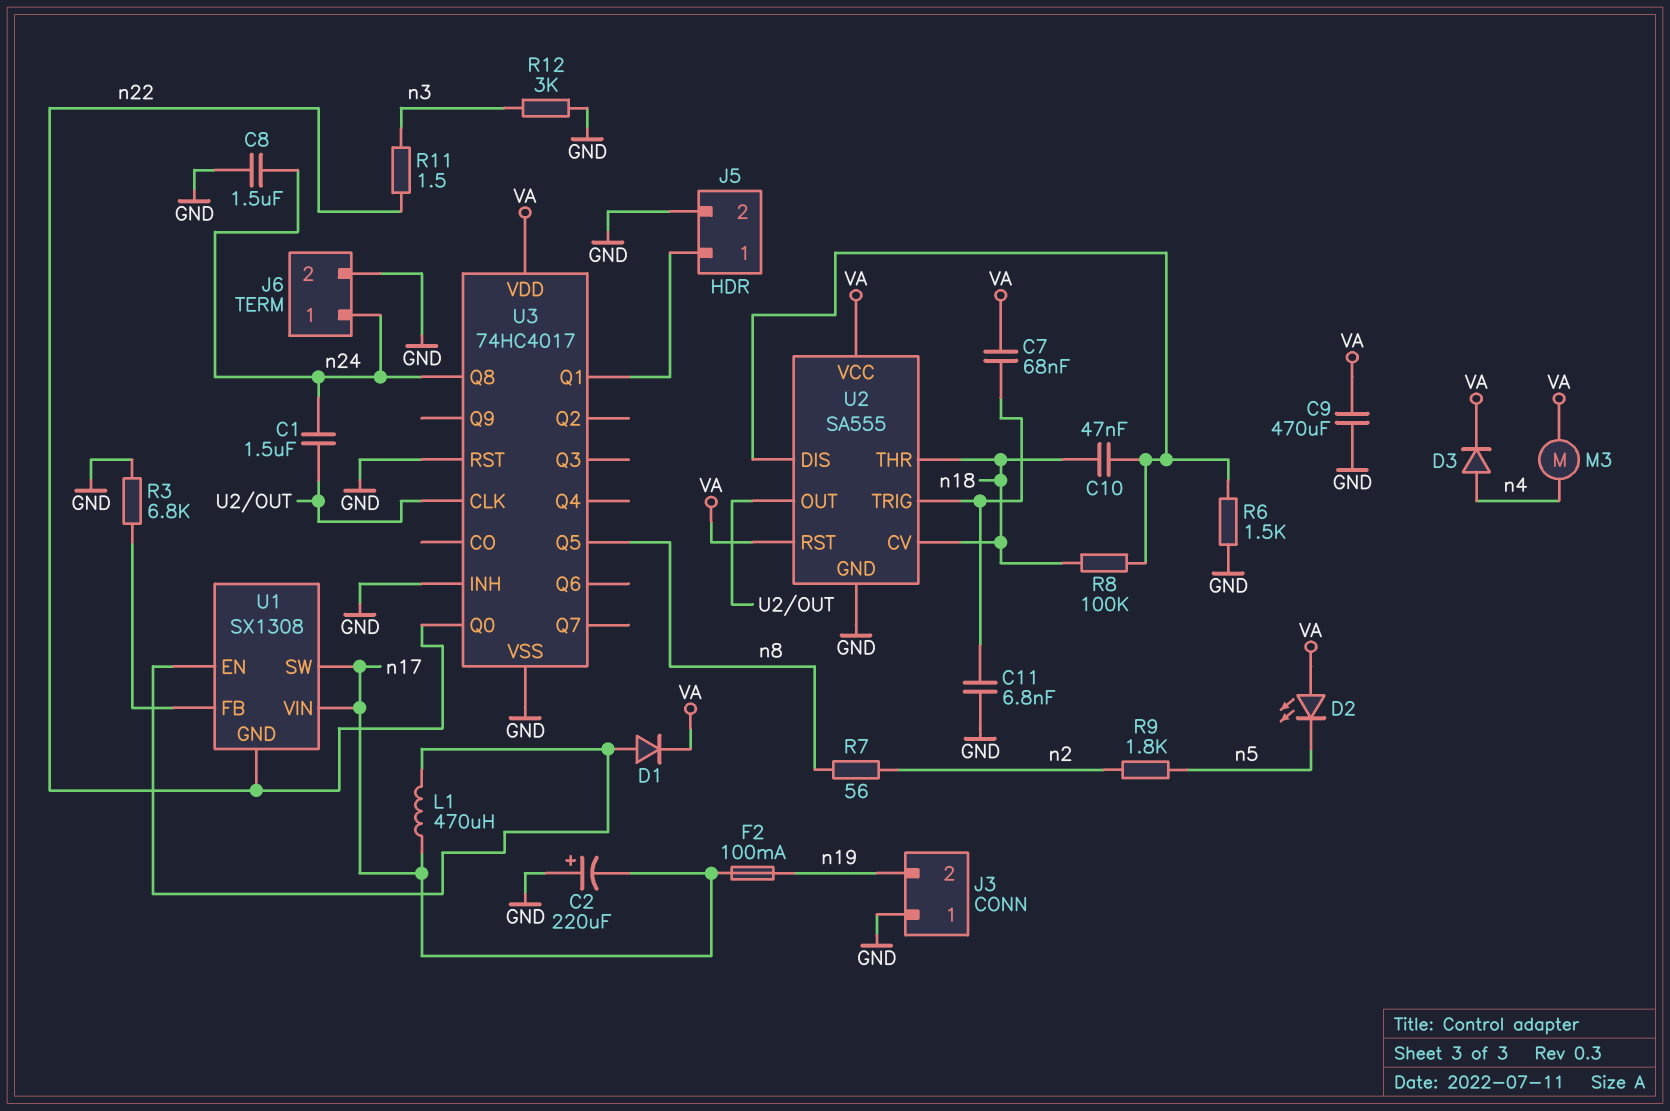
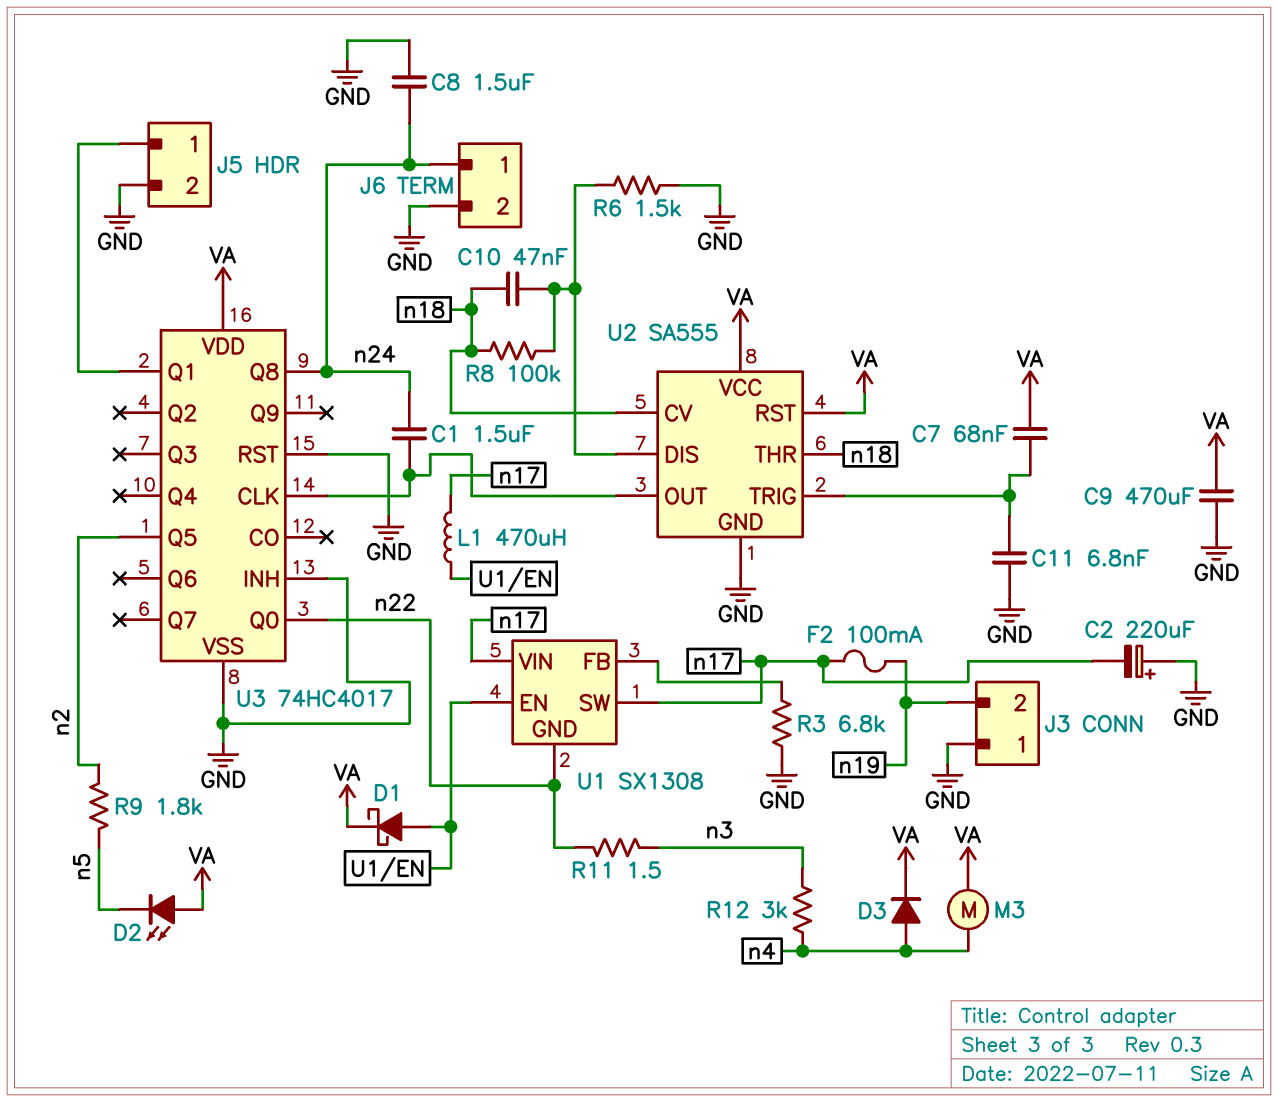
D1: diode (A U1/EN, K VA) -> schottky (A U1/EN, K VA)
R7: 56 (n2, n8) -> none
R12: 3k (GND, n3) -> 3k (n3, n4)
U3 pin Q5: n8 -> n2

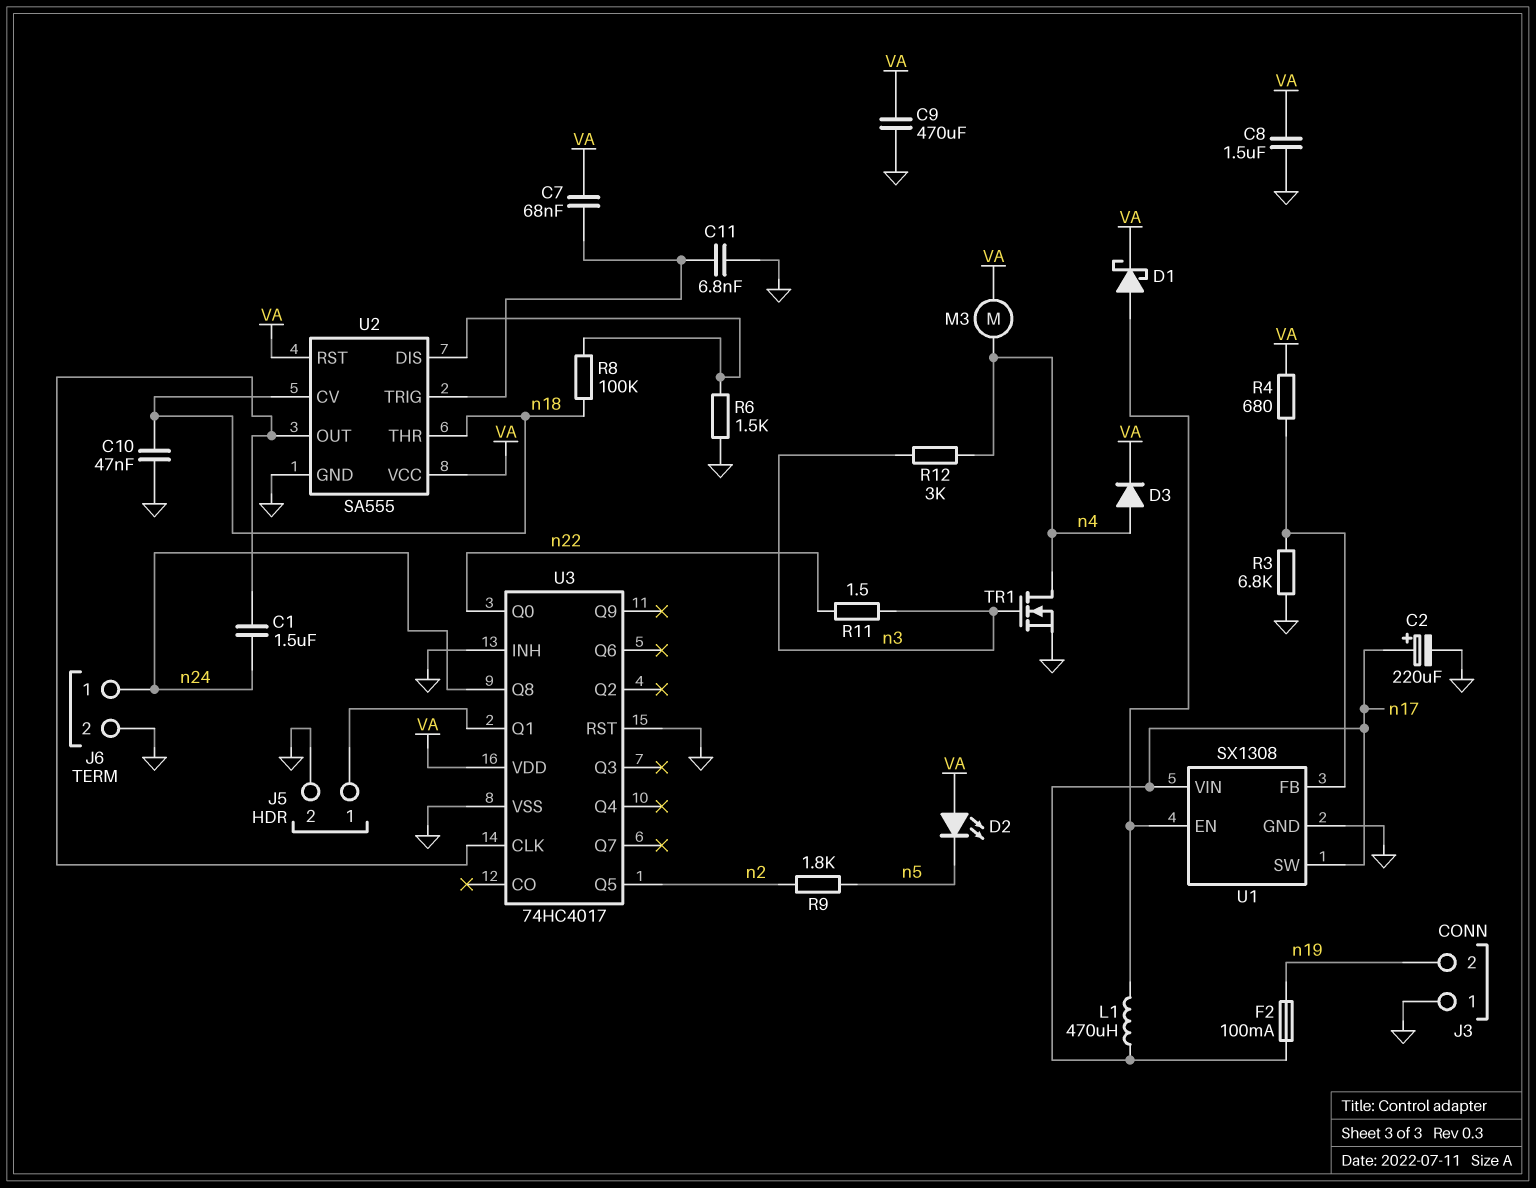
C2: 220uF (plus GND, minus n17) -> 220uF (plus n17, minus GND)
C8: 1.5uF (GND, n24) -> 1.5uF (GND, VA)
C10: 47nF (U2/DIS, n18) -> 47nF (GND, n18)
R4: none -> 680 (U1/FB, VA)
TR1: none -> NMOS (G n3, D n4, S GND)
U1 pin GND: n22 -> GND

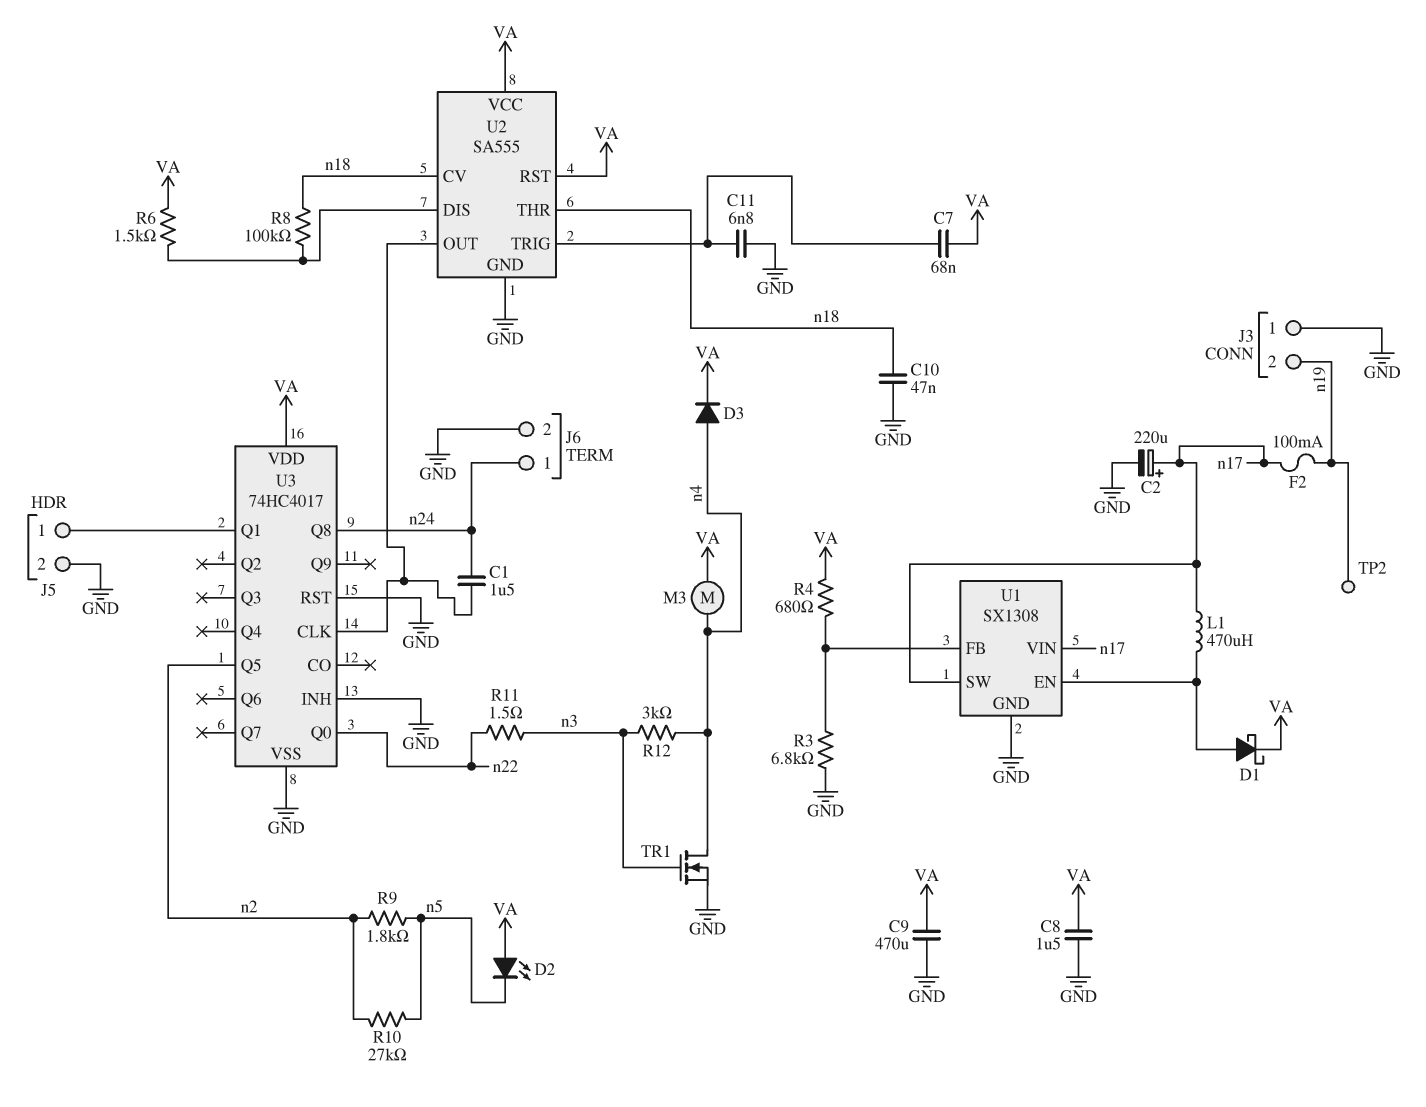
R6: 1.5k (GND, U2/DIS) -> 1.5k (U2/DIS, VA)
R10: none -> 27k (n2, n5)
TP2: none -> test point (n19)

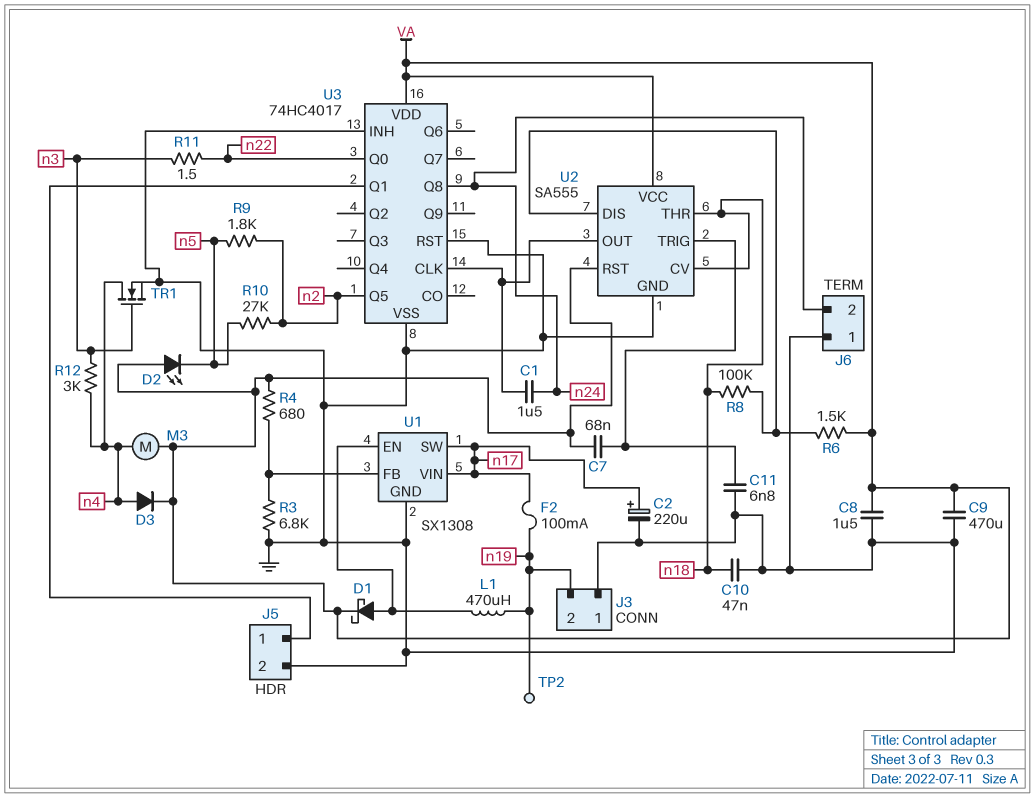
J6 pin 1: n24 -> GND
J6 pin 2: GND -> n24
L1: 470uH (U1/EN, n17) -> 470uH (U1/EN, n19)

